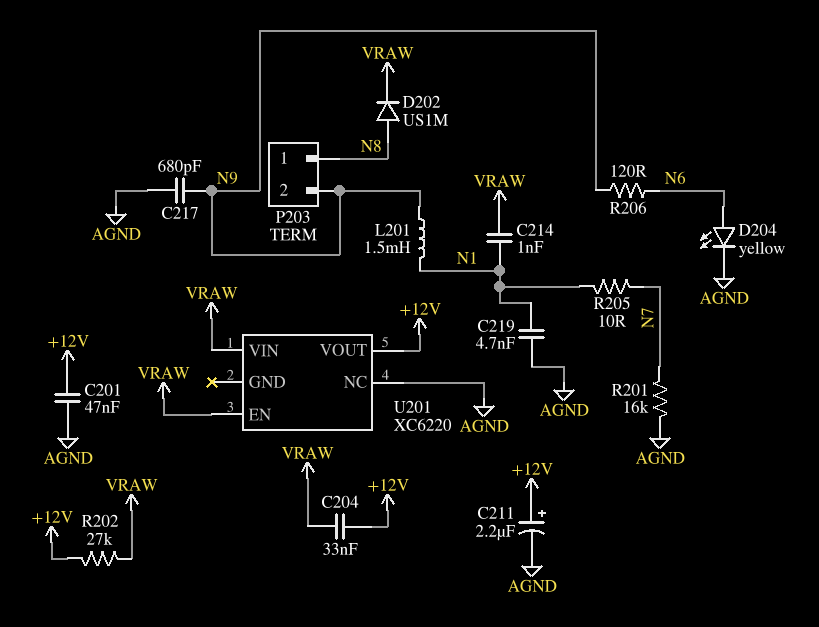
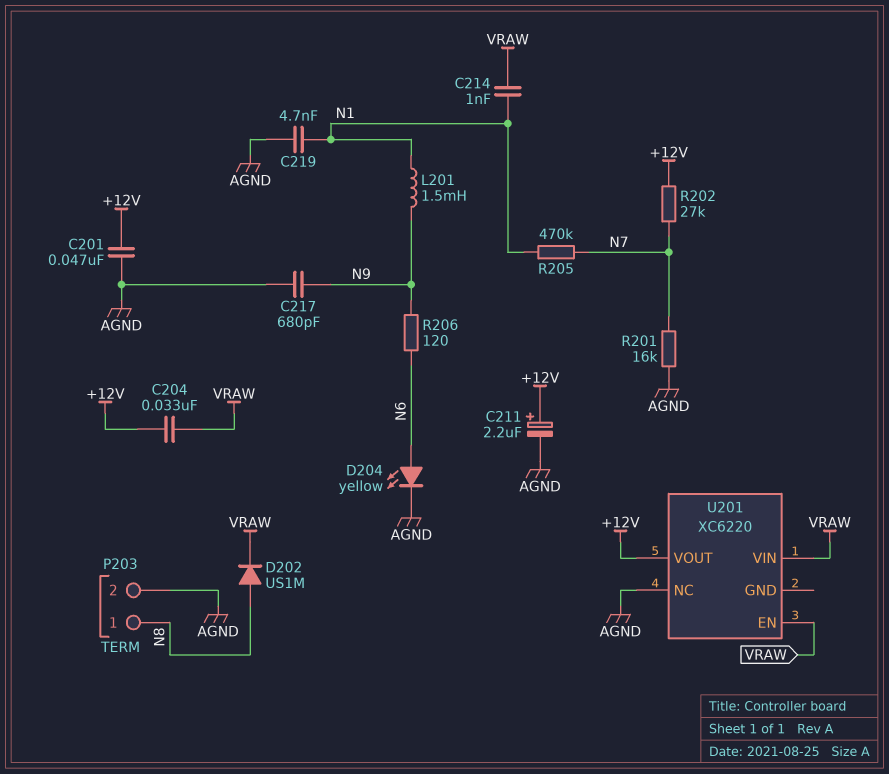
P203 pin 2: N9 -> AGND
R202: 27k (+12V, VRAW) -> 27k (+12V, N7)
R205: 10 (N1, N7) -> 470k (N1, N7)

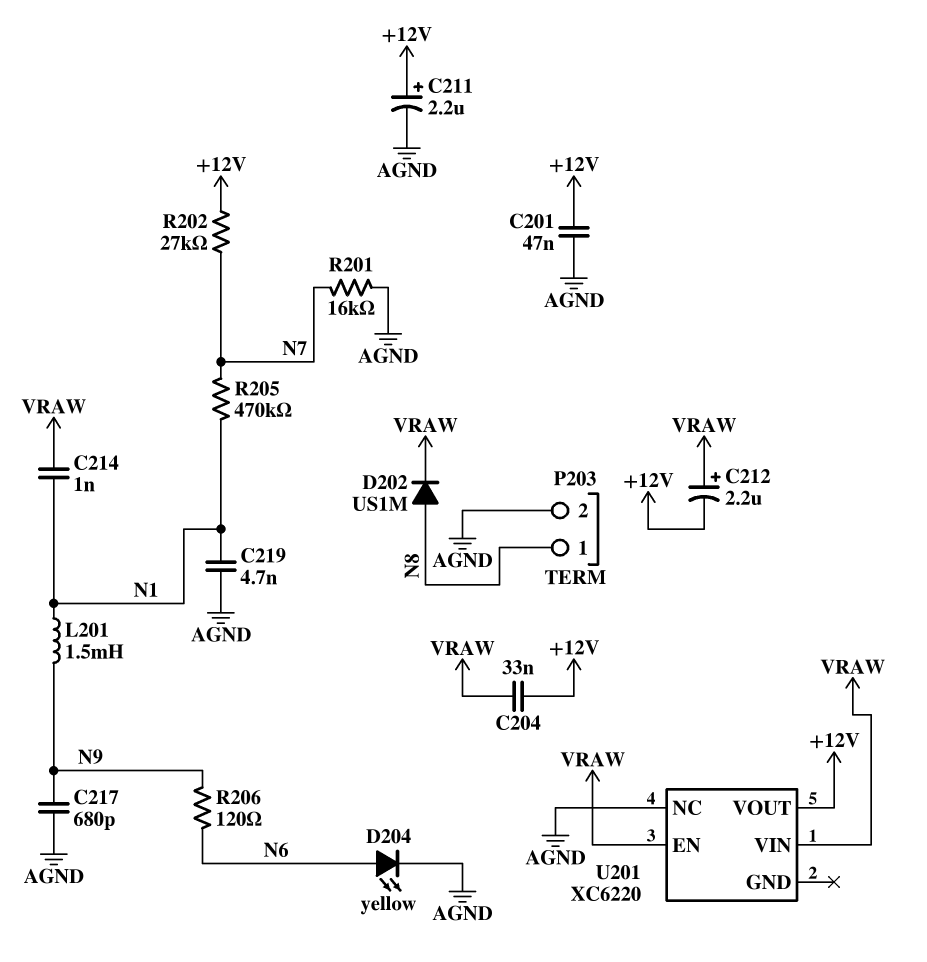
C212: none -> 2.2uF (plus VRAW, minus +12V)

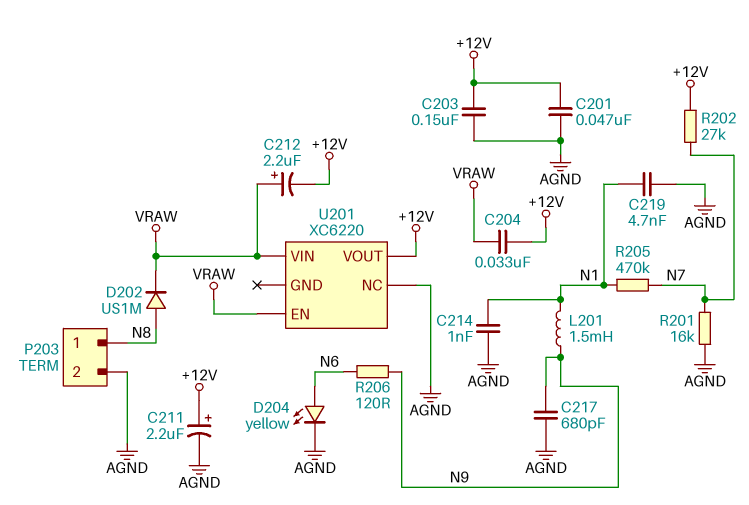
C203: none -> 150nF (+12V, AGND)
C214: 1nF (N1, VRAW) -> 1nF (AGND, N1)

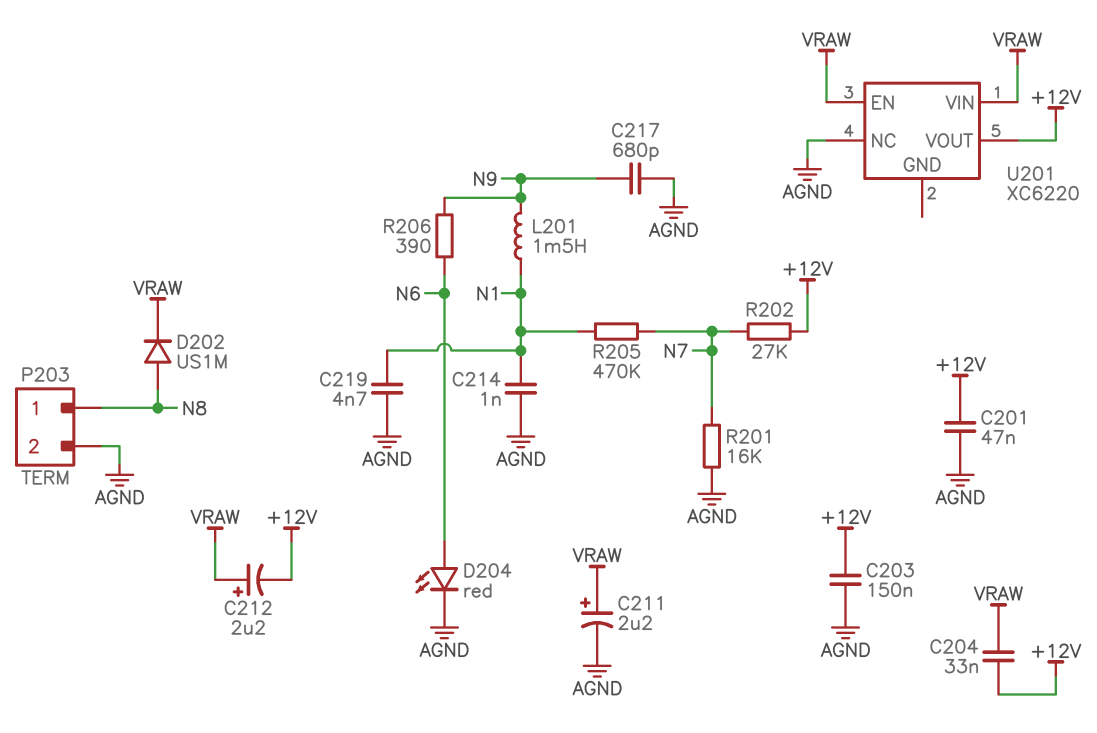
C211: 2.2uF (plus +12V, minus AGND) -> 2.2uF (plus VRAW, minus AGND)
D204: LED yellow (A N6, K AGND) -> LED red (A N6, K AGND)
R206: 120 (N6, N9) -> 390 (N6, N9)

